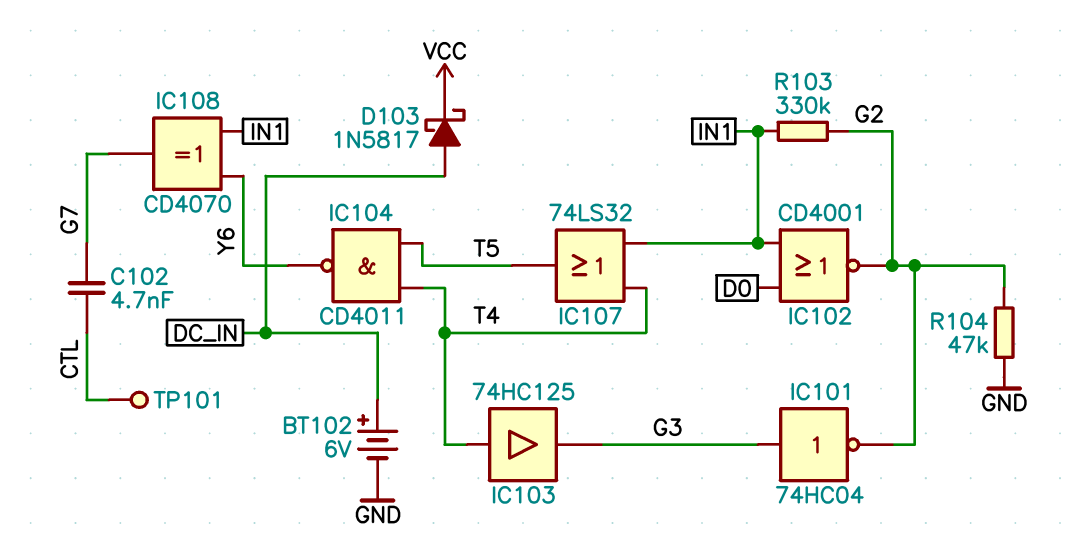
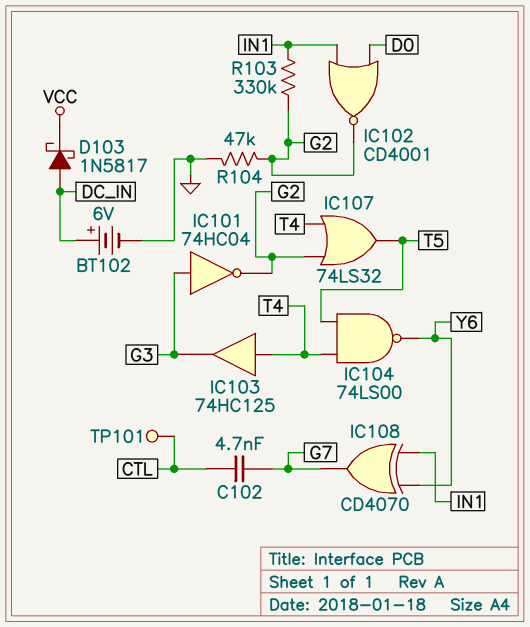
IC104: NAND CD4011 (in T4, in T5, out Y6) -> NAND 74LS00 (in T4, in T5, out Y6)
IC107: OR 74LS32 (in IN1, in T4, out T5) -> OR 74LS32 (in G2, in T4, out T5)

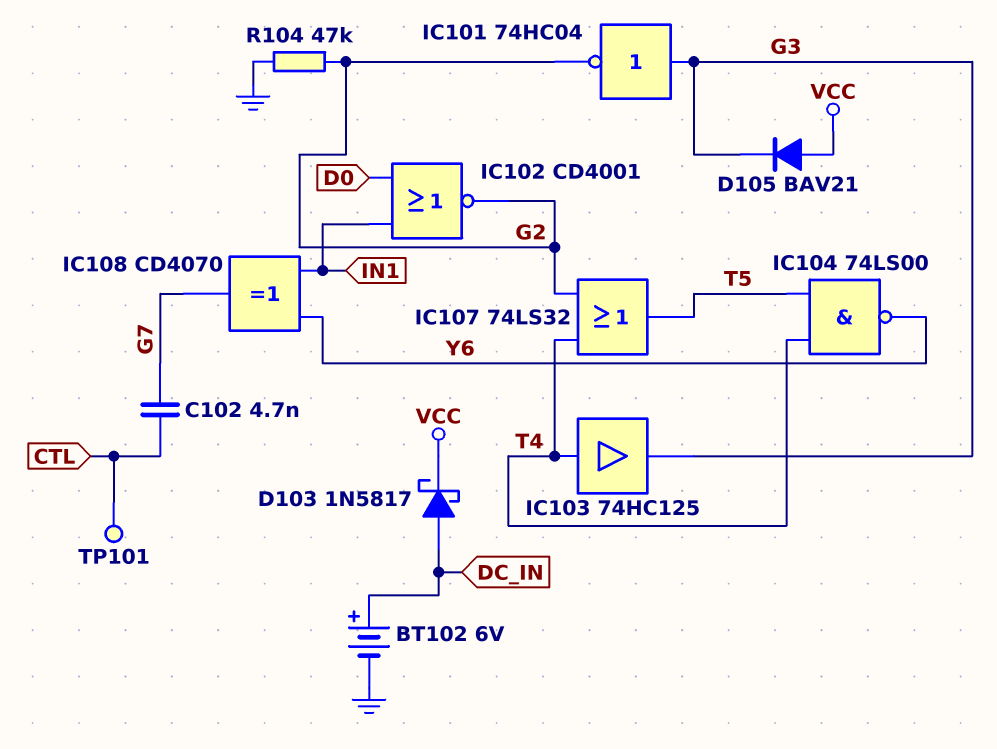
D105: none -> diode BAV21 (A VCC, K G3)
R103: 330k (G2, IN1) -> none

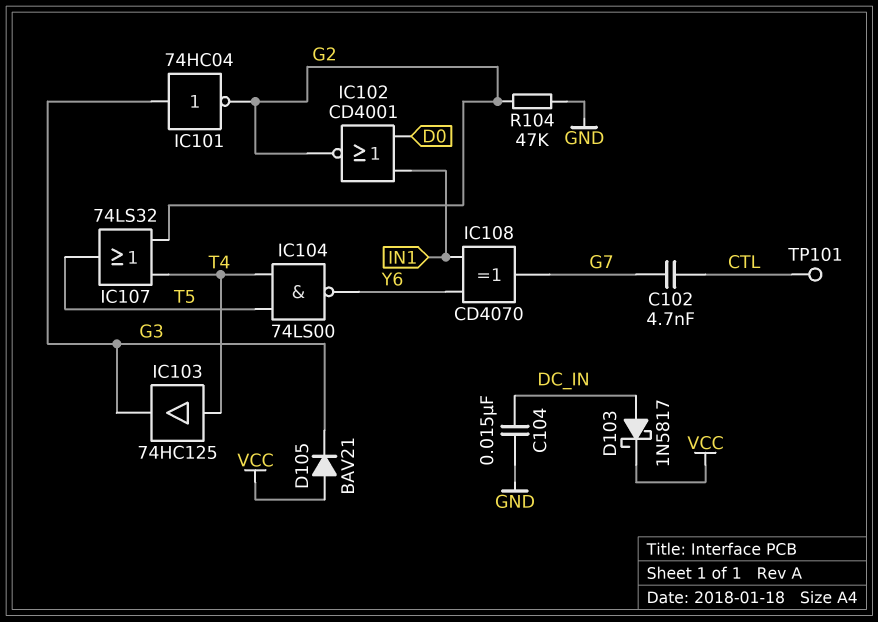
BT102: 6V (plus DC_IN, minus GND) -> none
C104: none -> 15nF (DC_IN, GND)

